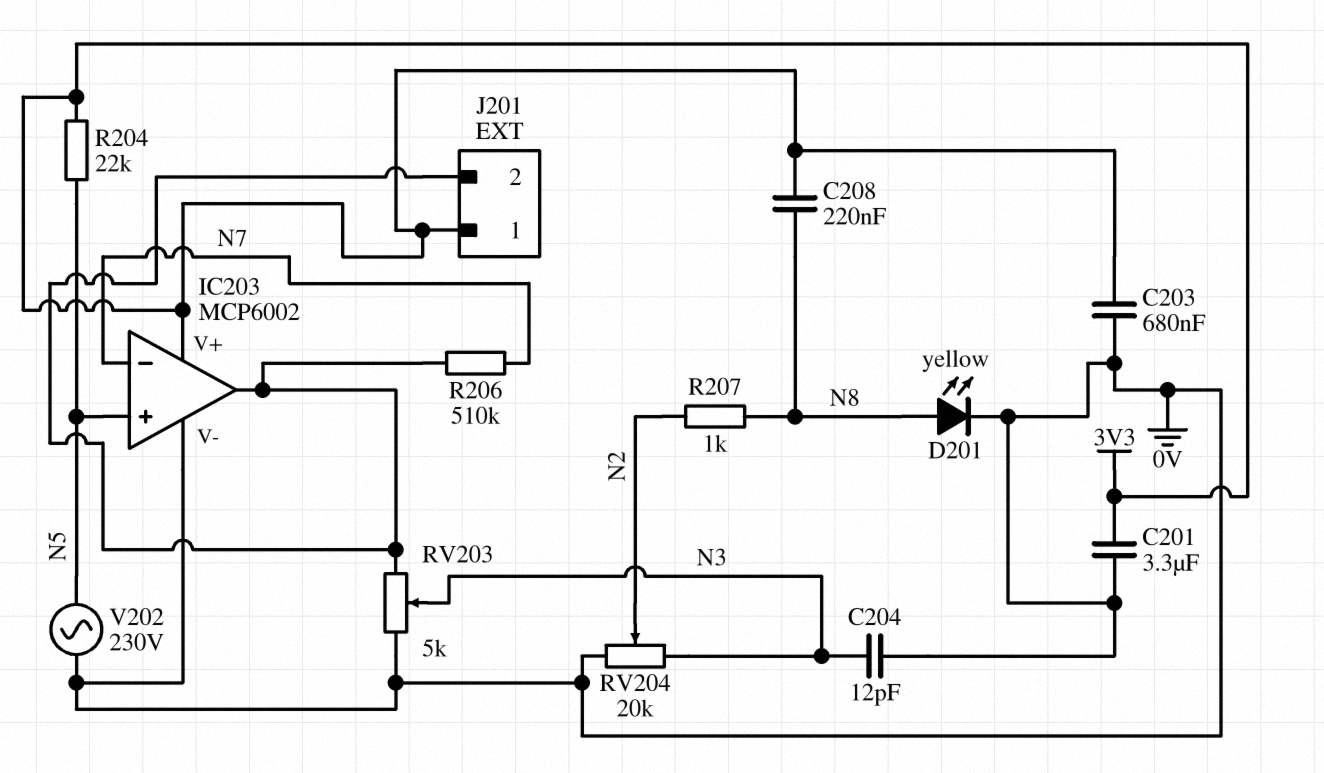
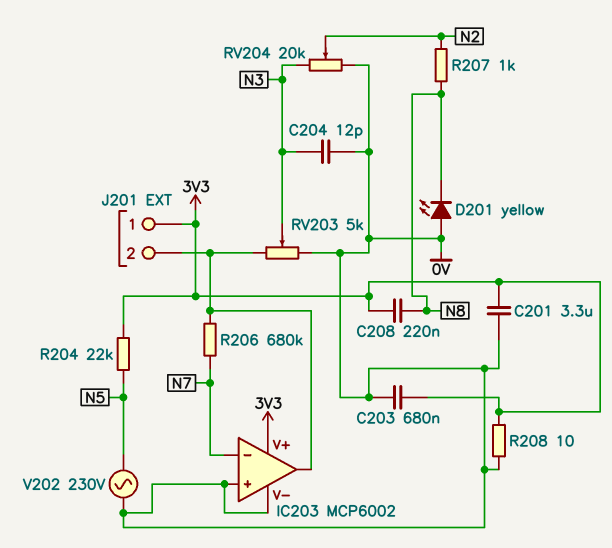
D201: LED yellow (A N8, K 0V) -> LED yellow (A 0V, K N8)
IC203 pin in+: N5 -> 0V
R206: 510k (IC203/out, N7) -> 680k (IC203/out, N7)
R208: none -> 10 (0V, 3V3)

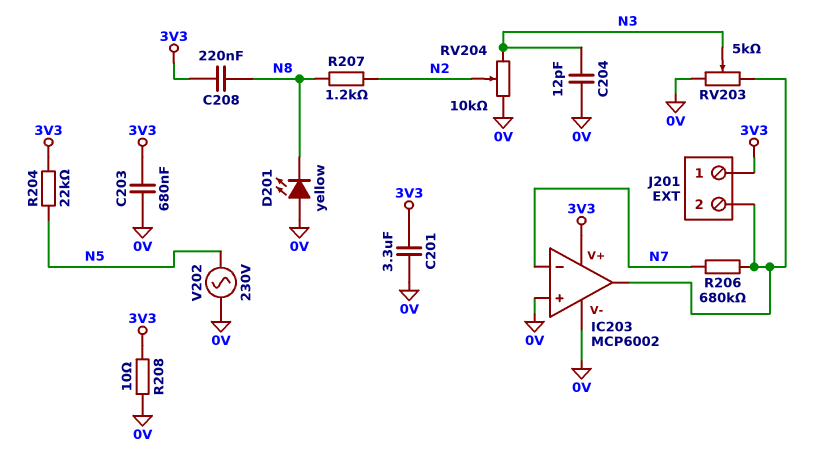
R207: 1k (N2, N8) -> 1.2k (N2, N8)
RV204: 20k (0V, N3, wiper N2) -> 10k (0V, N3, wiper N2)

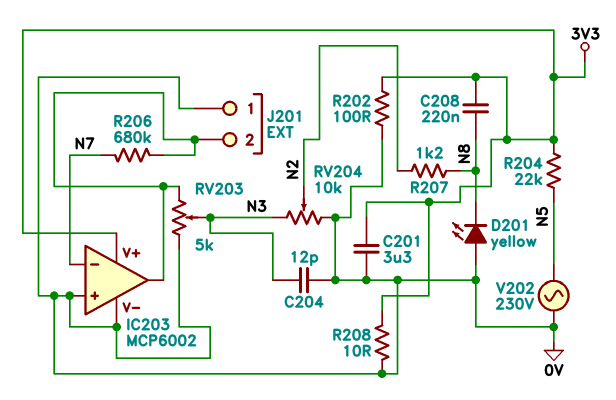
C203: 680nF (0V, 3V3) -> none
J201 pin 1: 3V3 -> 0V
R202: none -> 100 (0V, 3V3)

